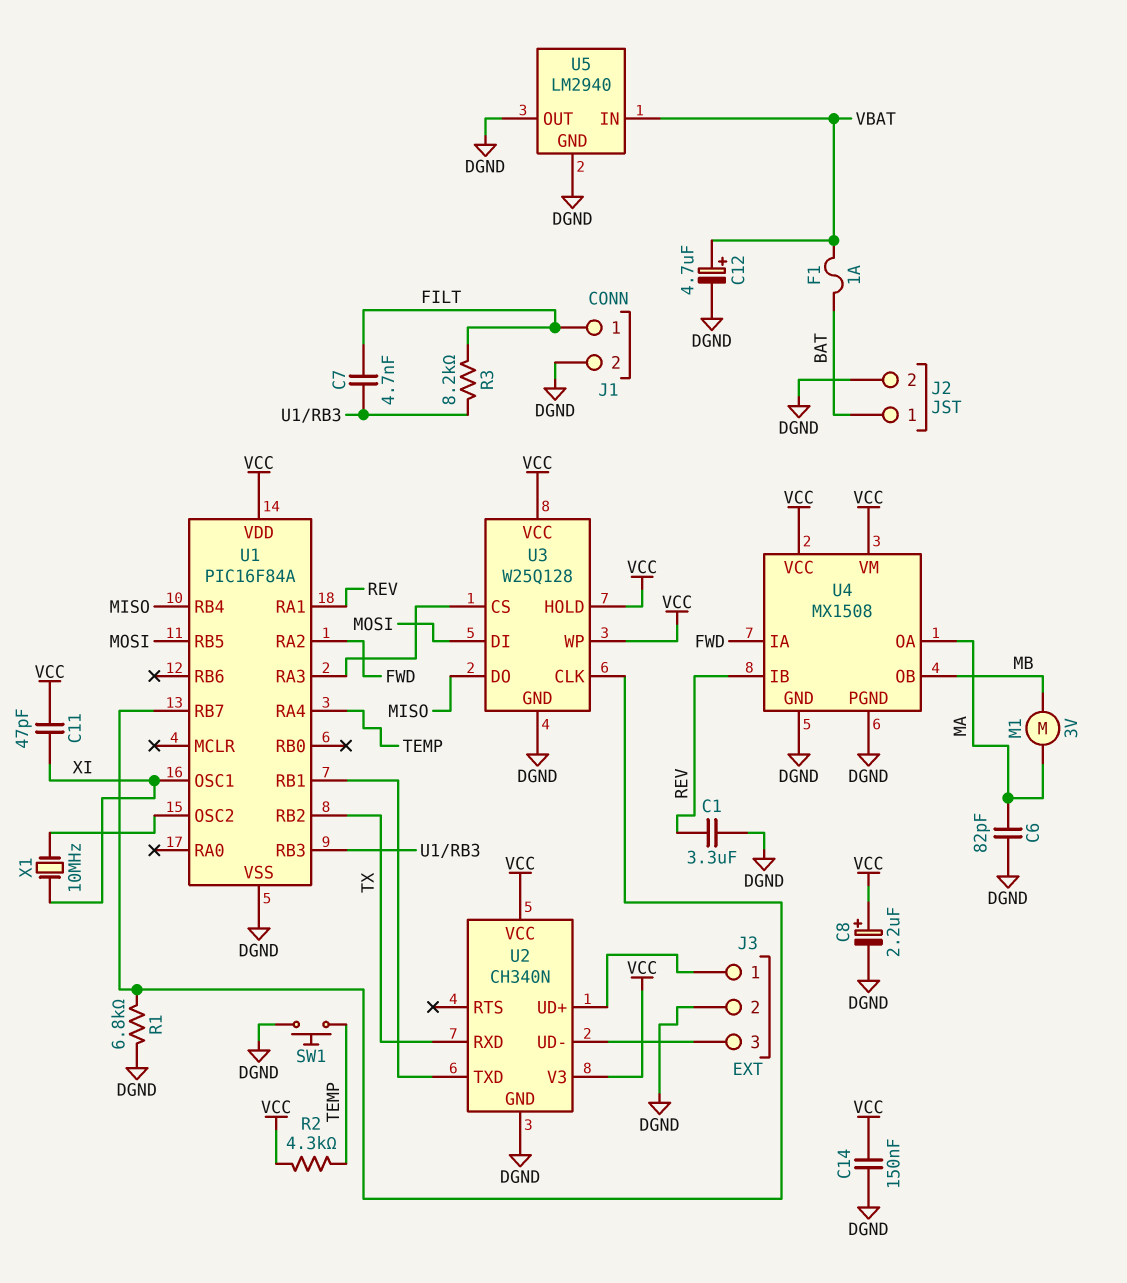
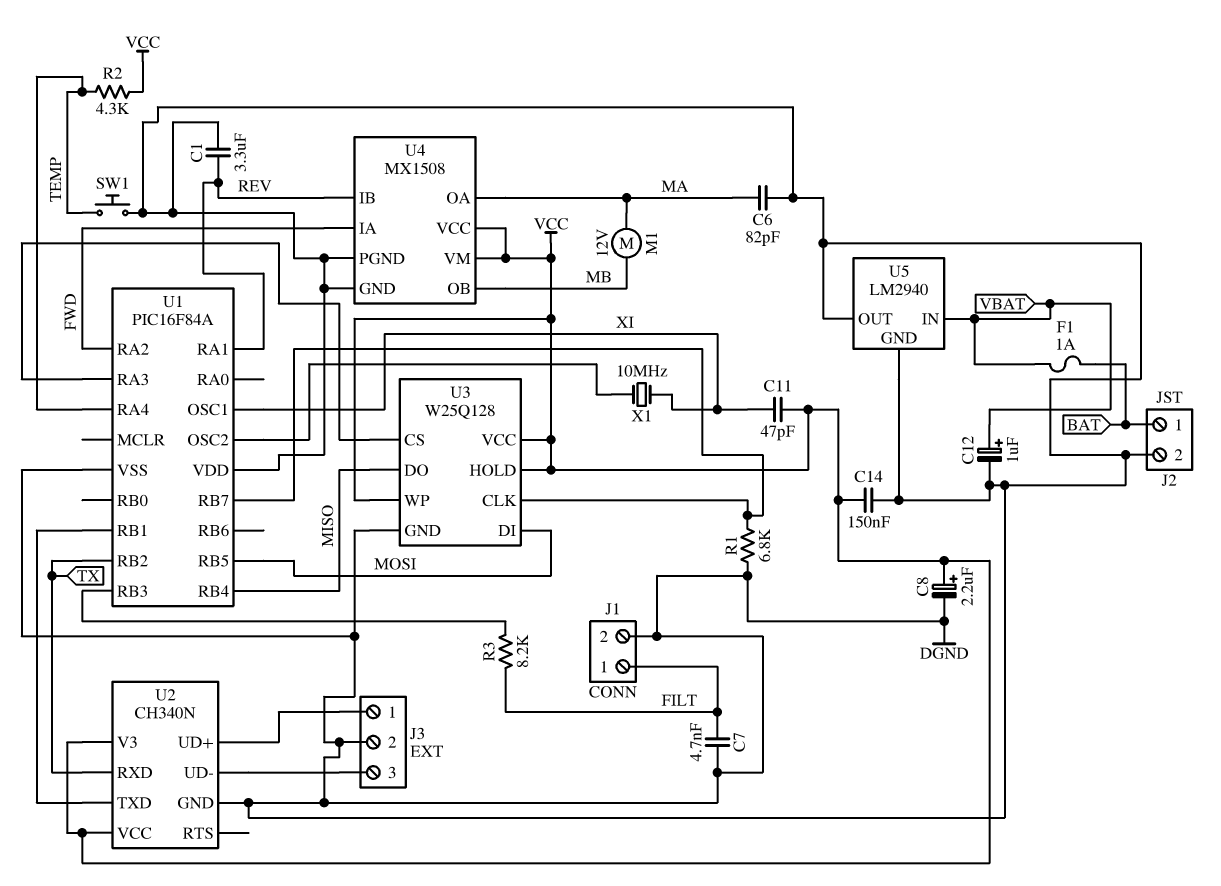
C7: 4.7nF (FILT, U1/RB3) -> 4.7nF (DGND, FILT)
C12: 4.7uF (plus VBAT, minus DGND) -> 1uF (plus VBAT, minus DGND)
M1: motor 3V (MA, MB) -> motor 12V (MA, MB)
U1 pin VDD: VCC -> DGND

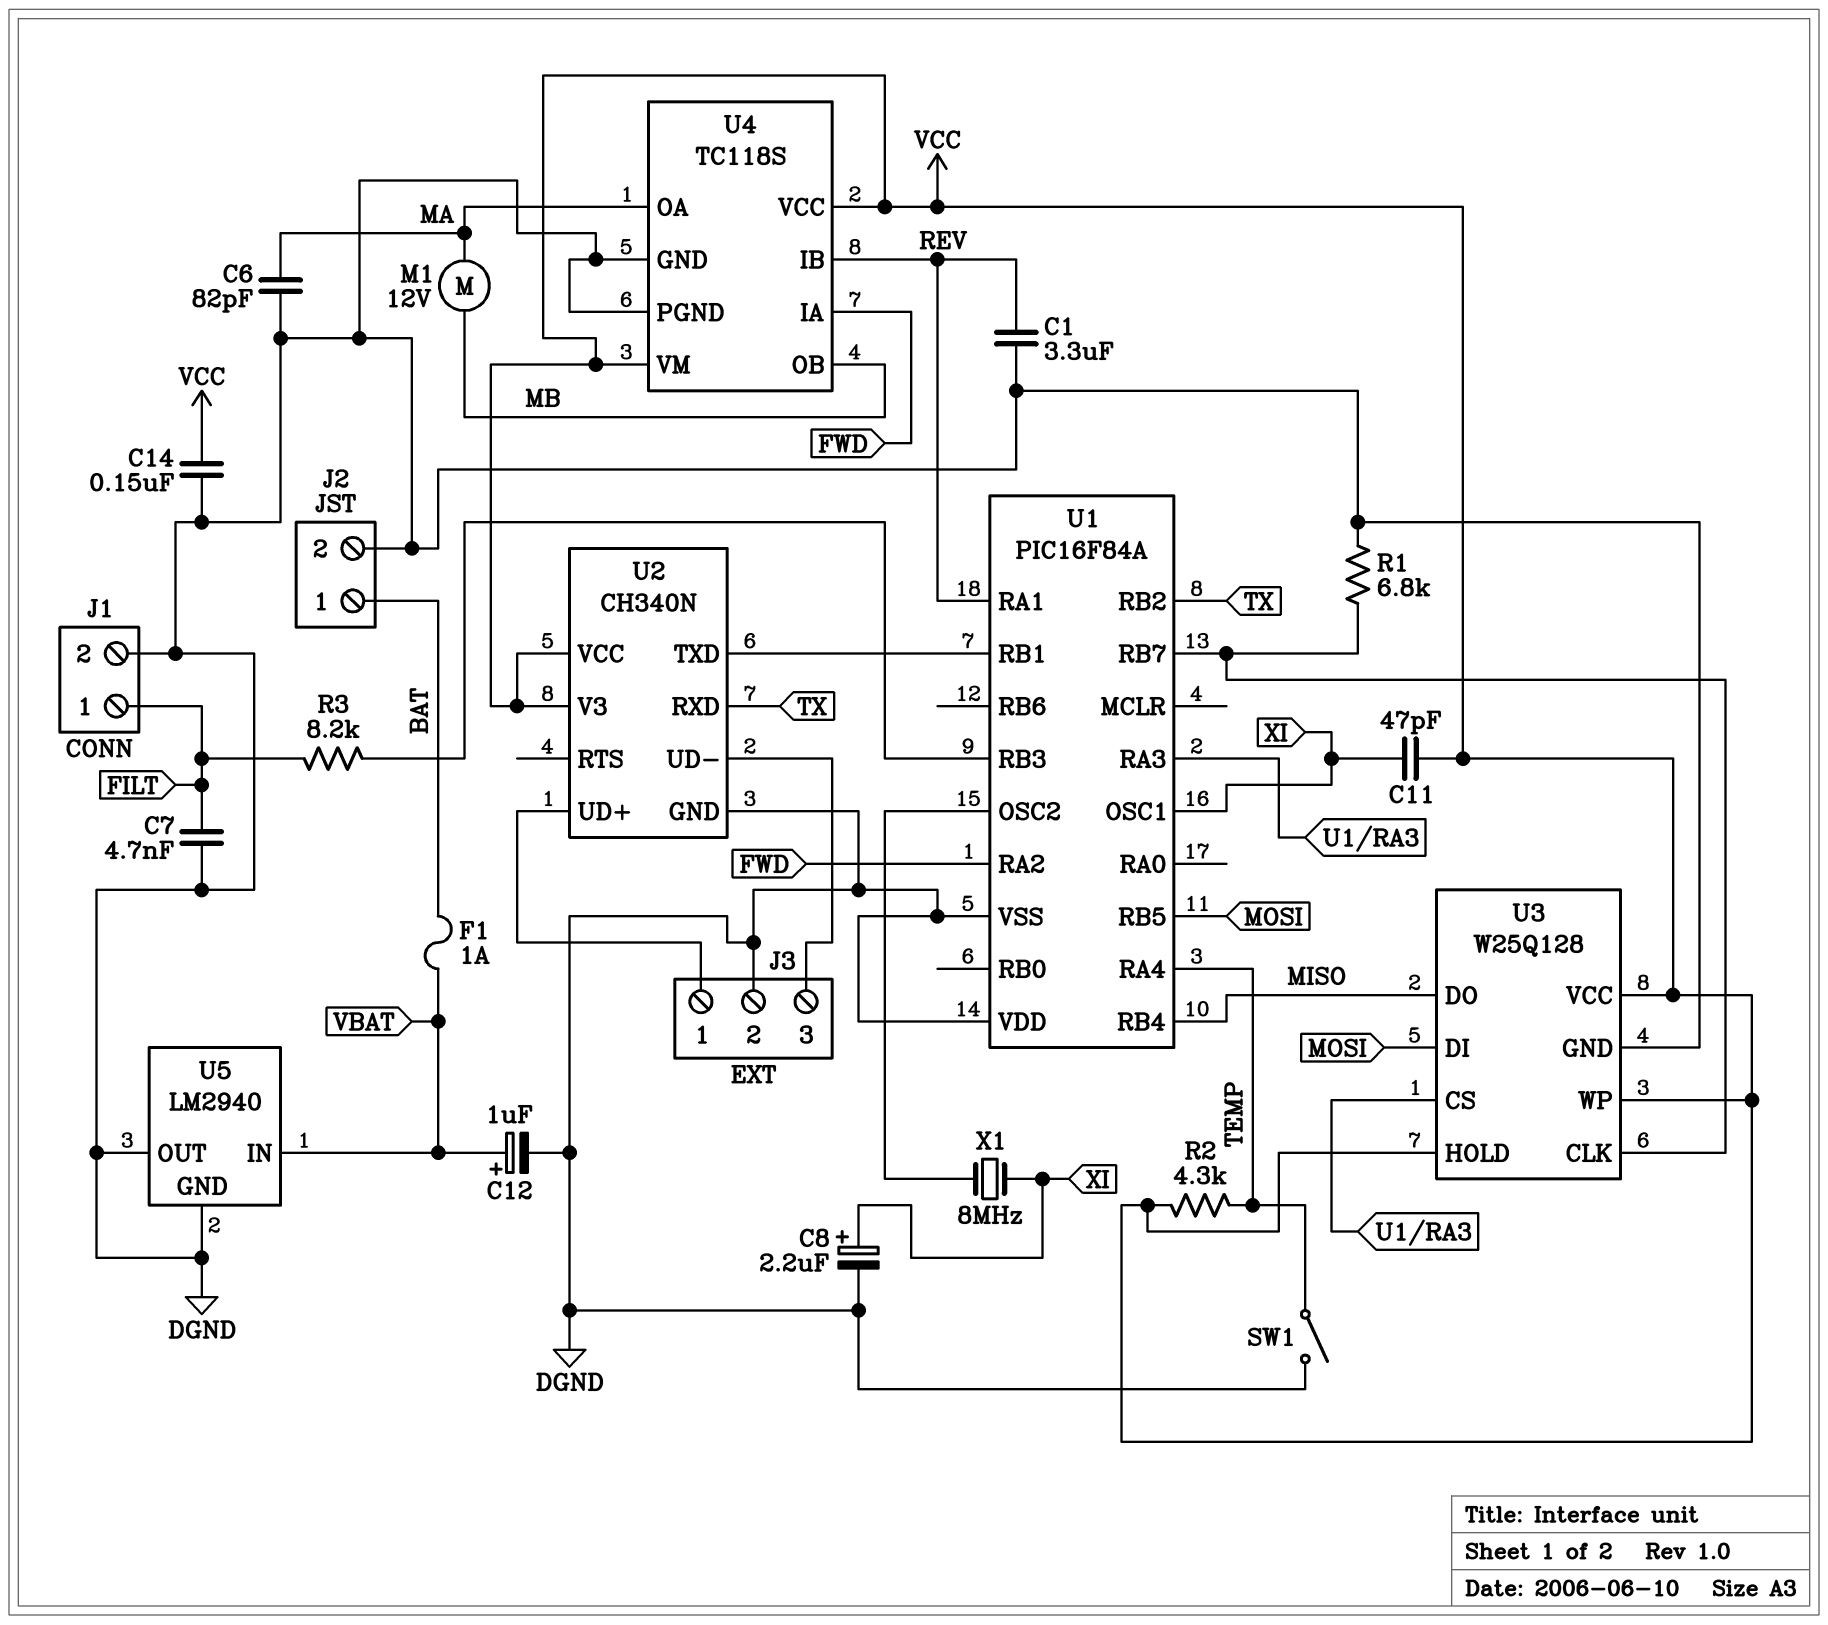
C8: 2.2uF (plus VCC, minus DGND) -> 2.2uF (plus XI, minus DGND)
SW1: button (DGND, TEMP) -> switch (DGND, TEMP)
U4: MX1508 -> TC118S
X1: 10MHz (U1/OSC2, XI) -> 8MHz (U1/OSC2, XI)

